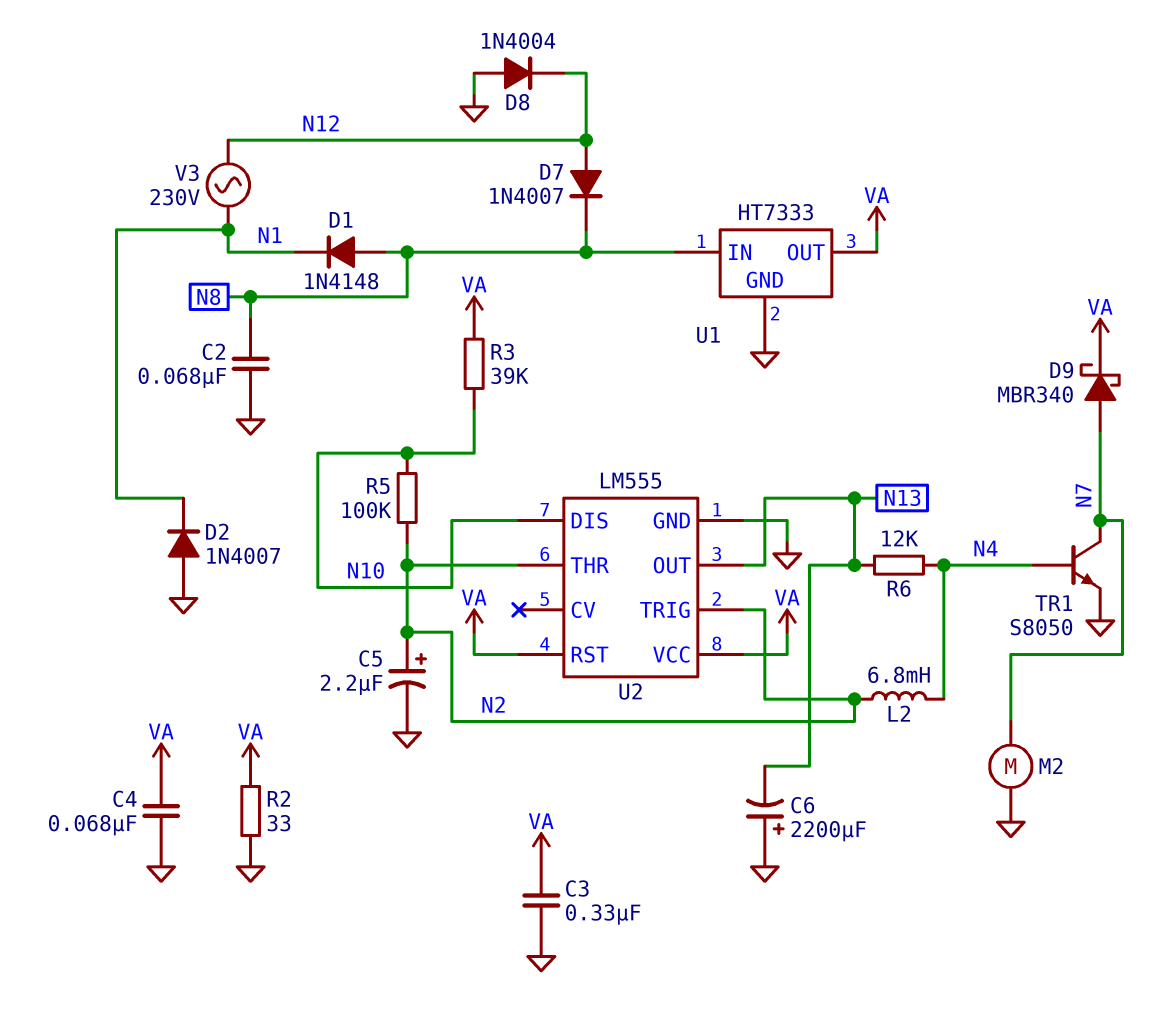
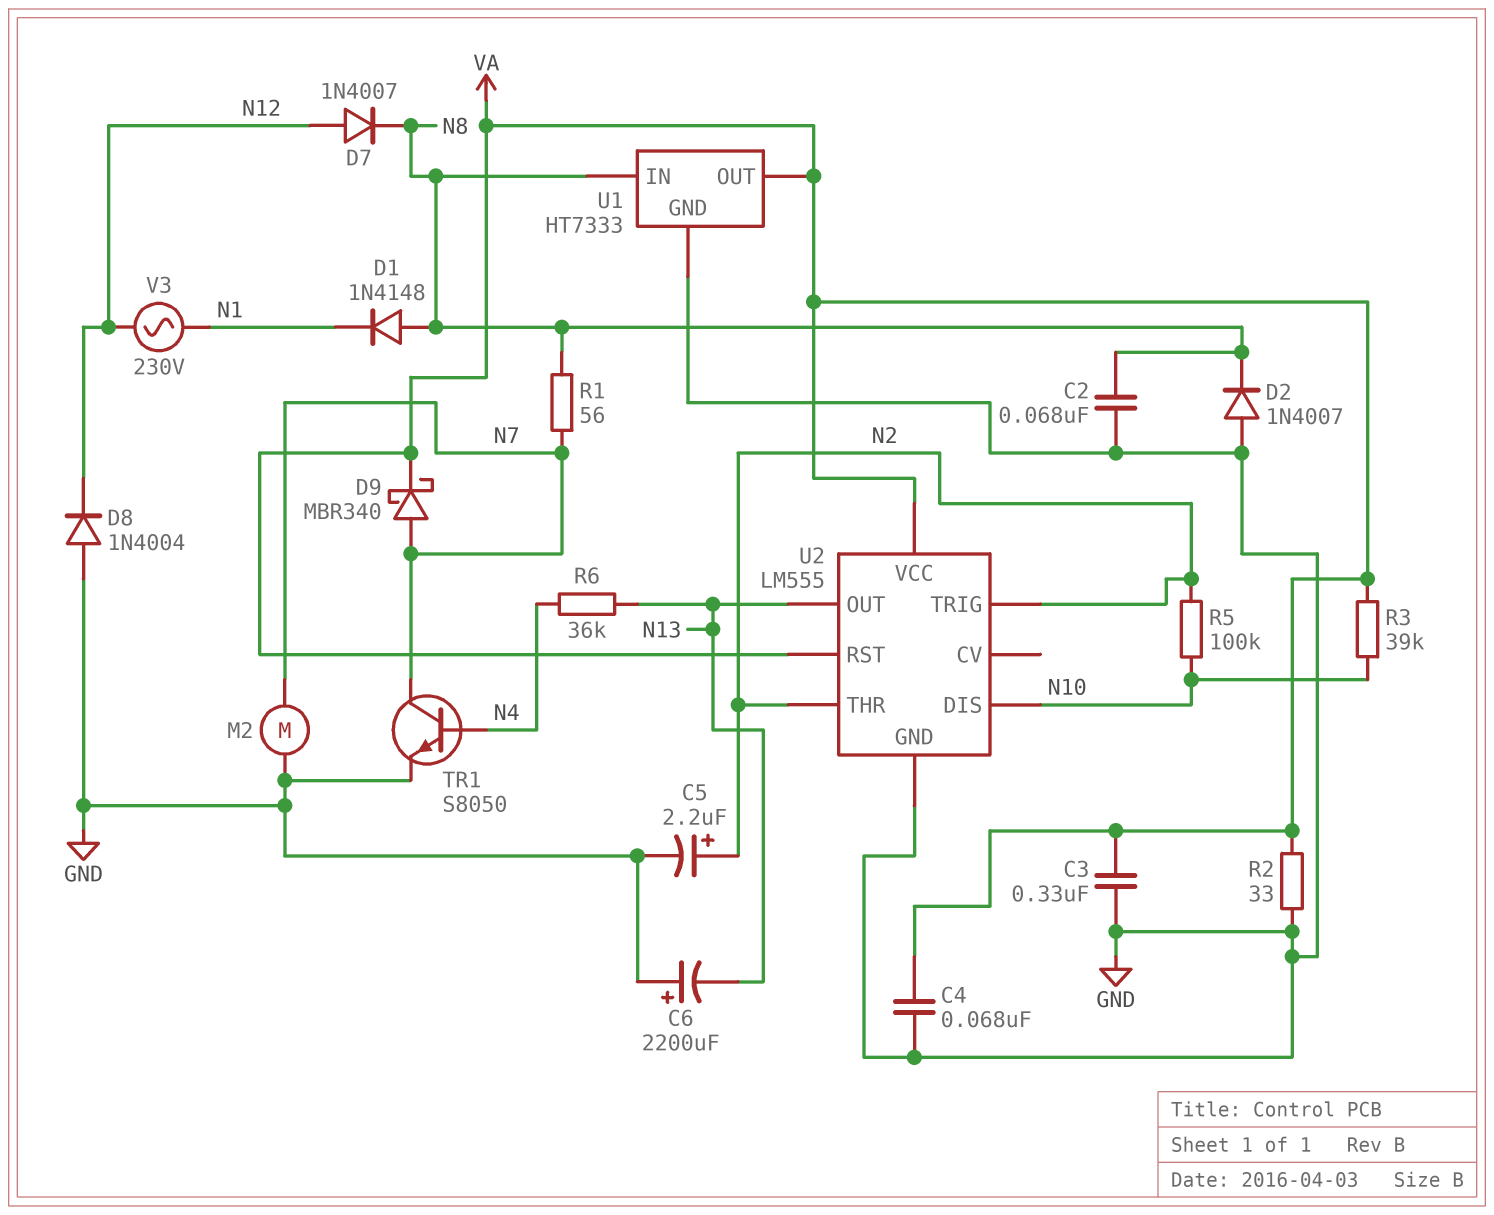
D2: diode 1N4007 (A GND, K N1) -> diode 1N4007 (A GND, K N8)
L2: 6.8mH (N2, N4) -> none
R1: none -> 56 (N7, N8)
R6: 12k (N4, N13) -> 36k (N4, N13)

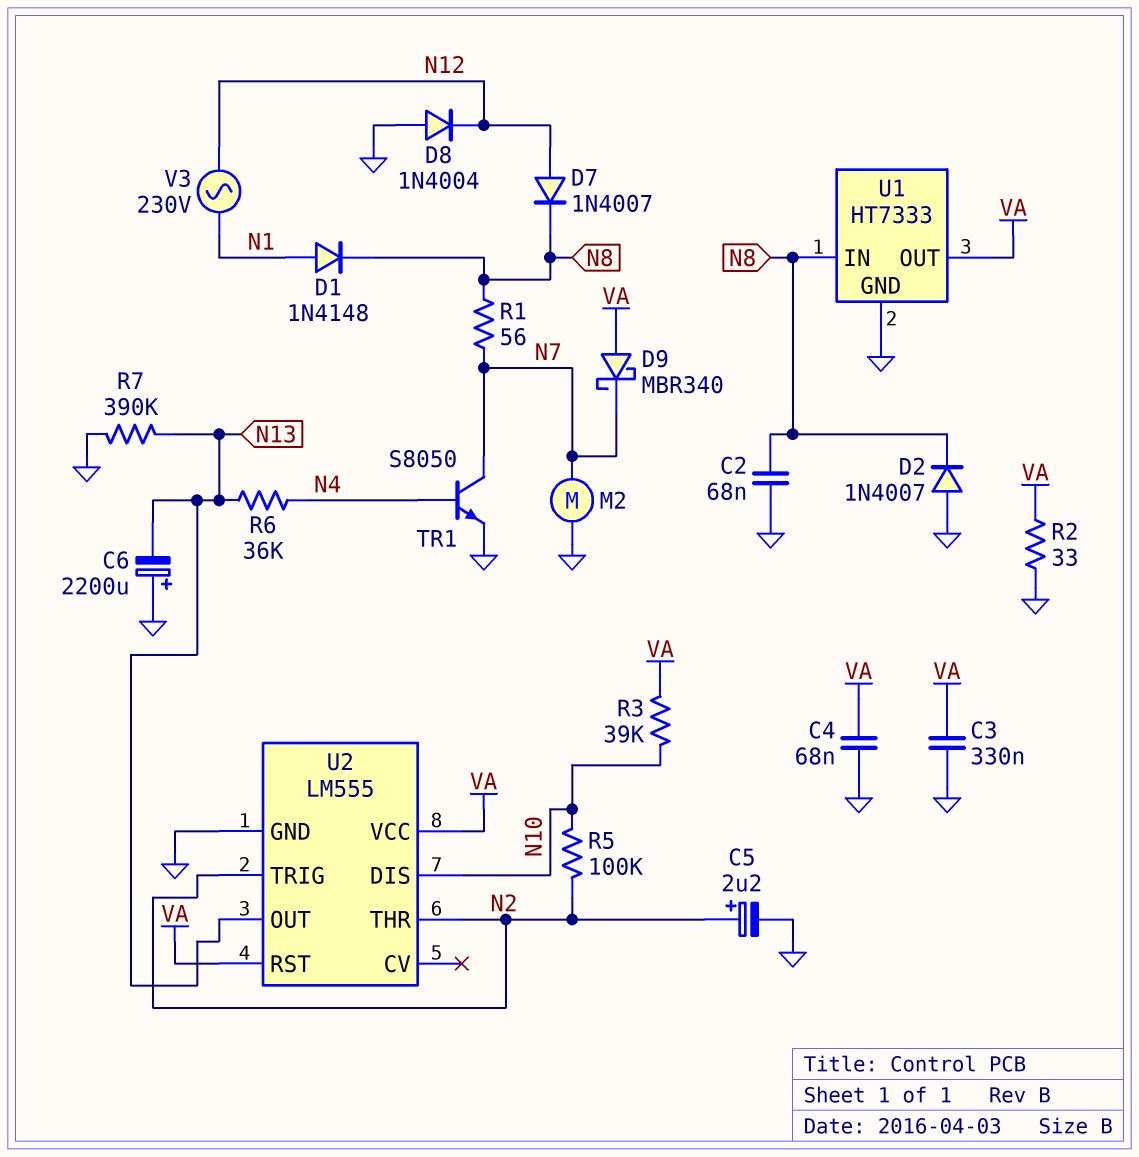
D1: diode 1N4148 (A N8, K N1) -> diode 1N4148 (A N1, K N8)
D9: schottky MBR340 (A N7, K VA) -> schottky MBR340 (A VA, K N7)
R7: none -> 390k (GND, N13)

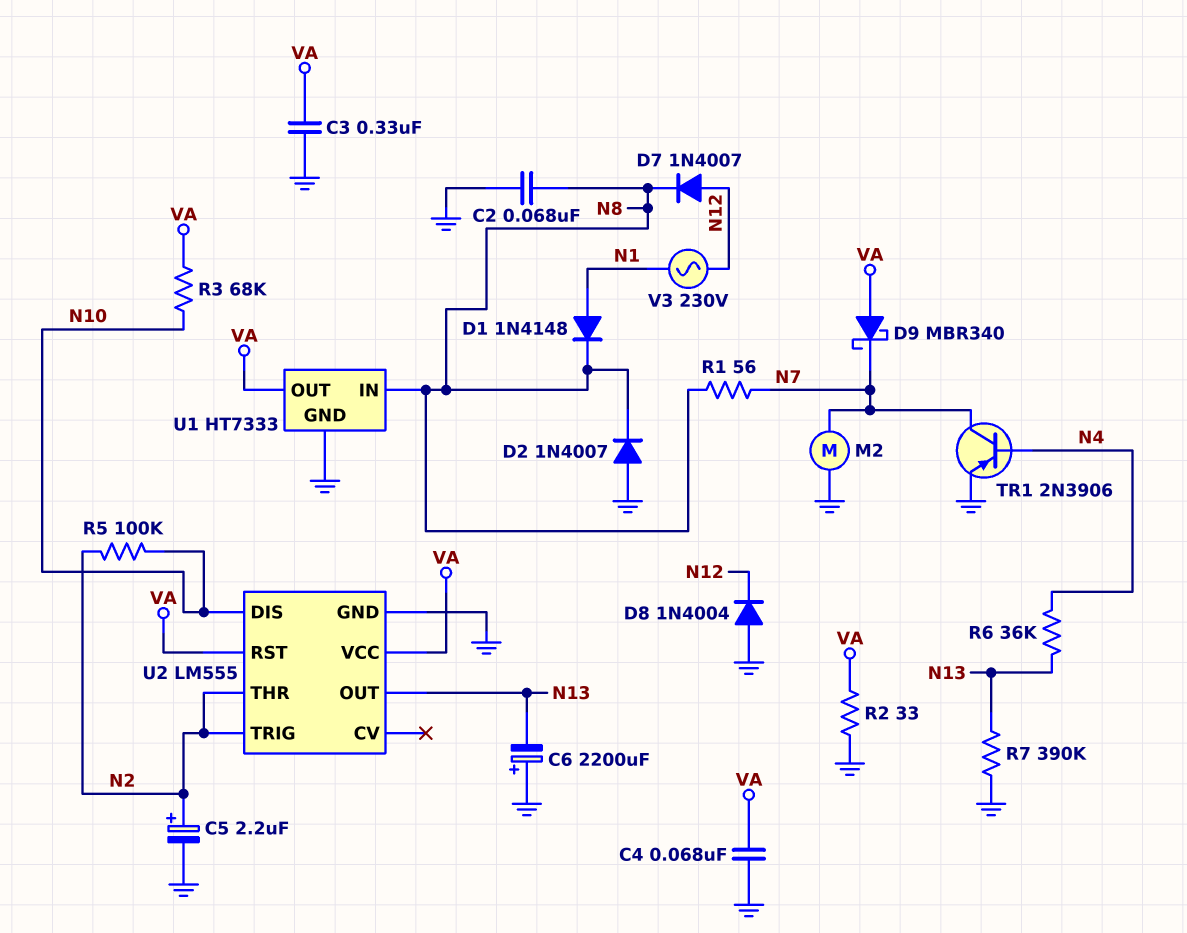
R3: 39k (N10, VA) -> 68k (N10, VA)
TR1: NPN S8050 (B N4, C N7, E GND) -> PNP 2N3906 (B N4, C N7, E GND)

